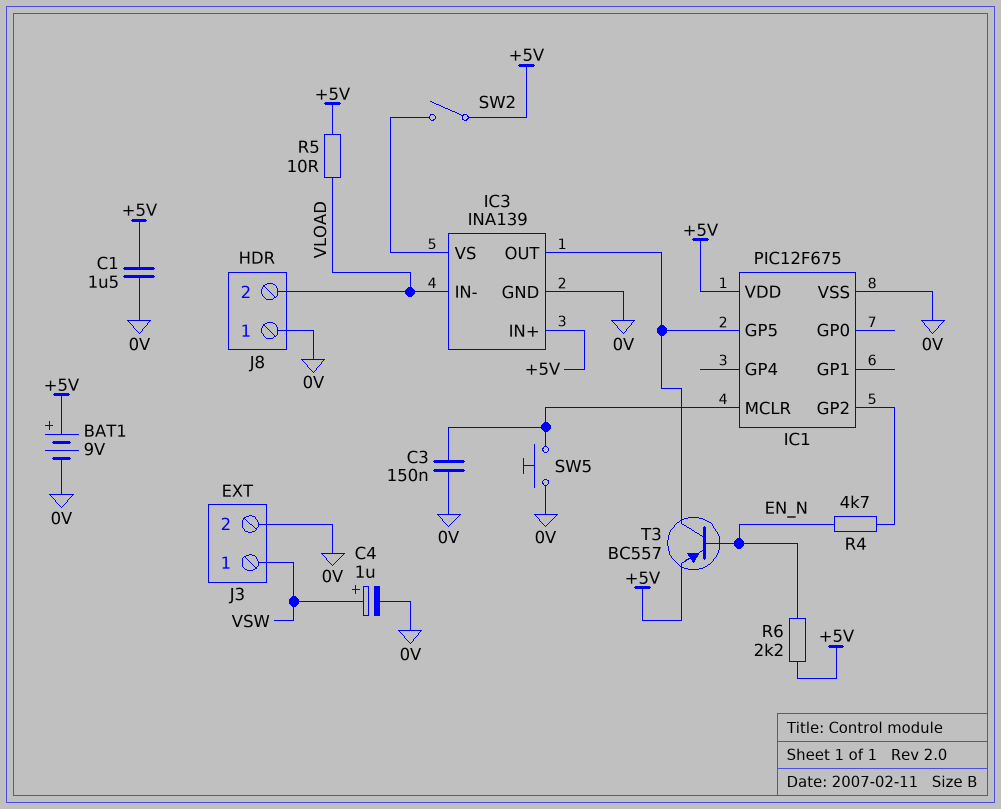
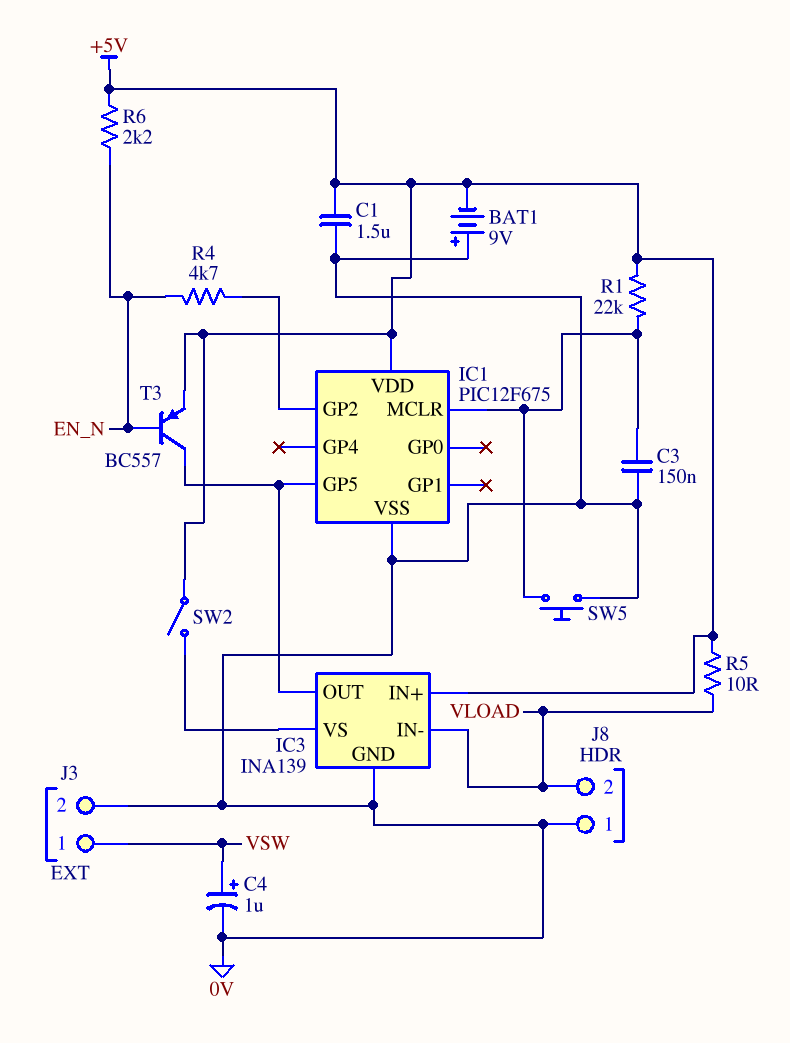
BAT1: 9V (plus +5V, minus 0V) -> 9V (plus 0V, minus +5V)
R1: none -> 22k (+5V, IC1/MCLR)

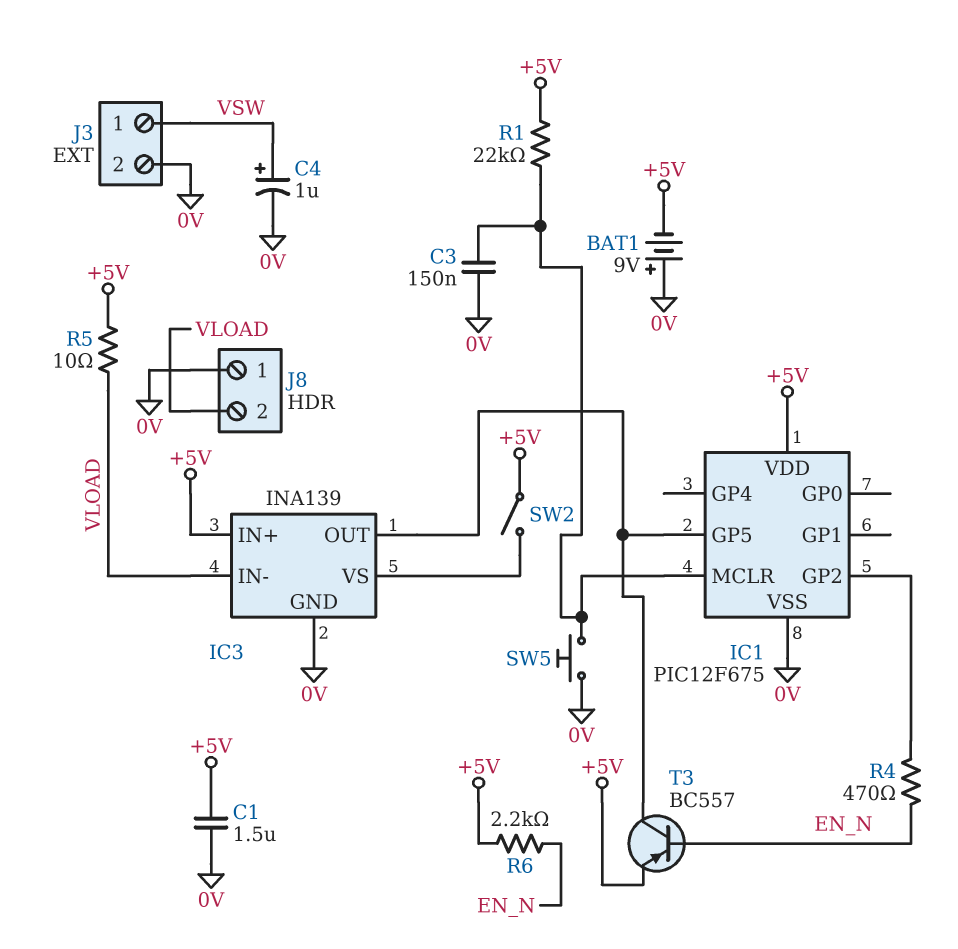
R4: 4.7k (EN_N, IC1/GP2) -> 470 (EN_N, IC1/GP2)

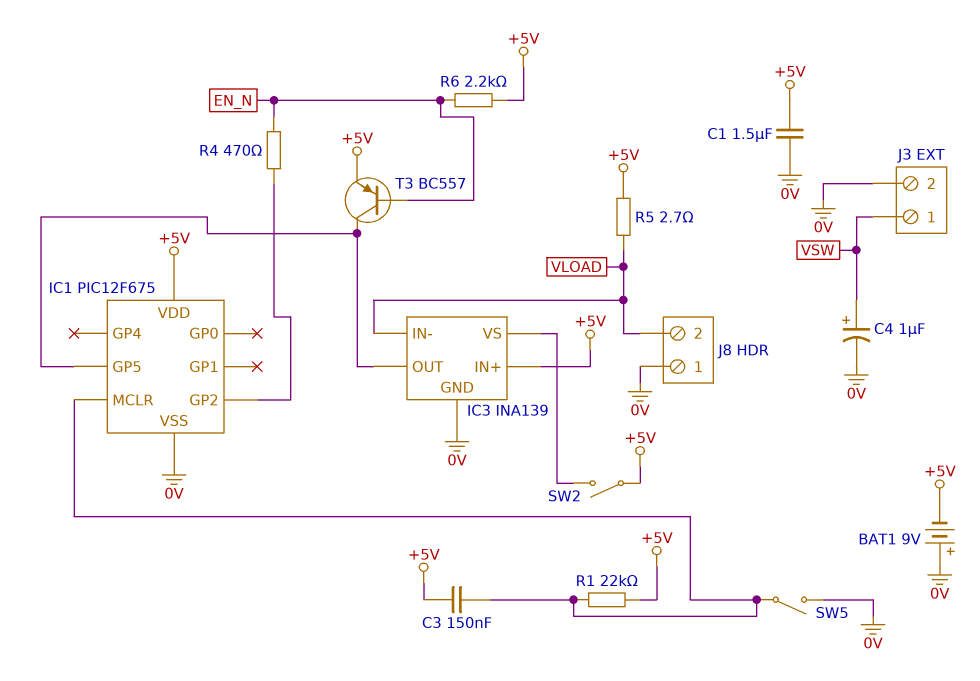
C3: 150nF (0V, IC1/MCLR) -> 150nF (+5V, IC1/MCLR)
R5: 10 (+5V, VLOAD) -> 2.7 (+5V, VLOAD)
SW5: button (0V, IC1/MCLR) -> switch (0V, IC1/MCLR)

